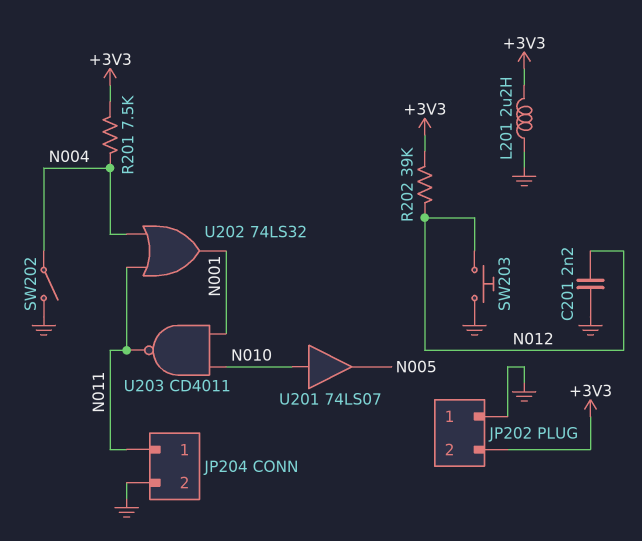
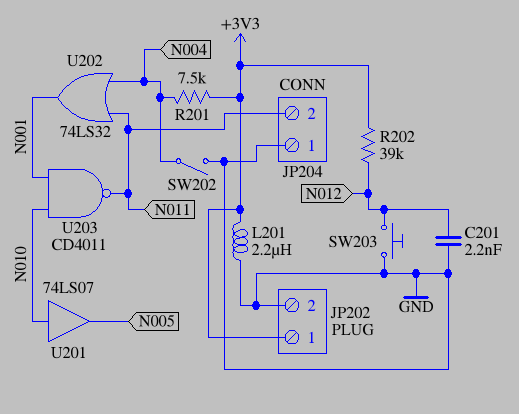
JP202 pin 1: GND -> +3V3
JP202 pin 2: +3V3 -> GND
JP204 pin 1: N011 -> GND
JP204 pin 2: GND -> N011

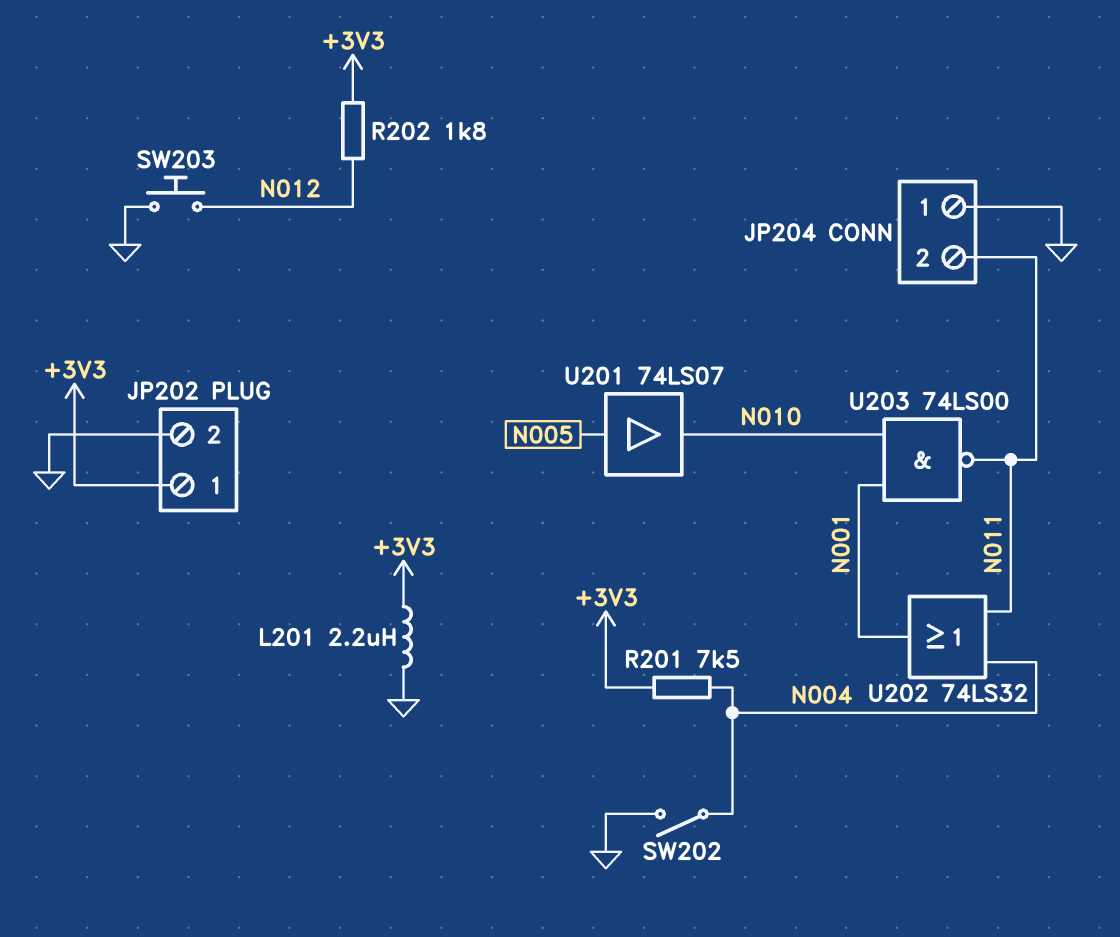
C201: 2.2nF (GND, N012) -> none
R202: 39k (+3V3, N012) -> 1.8k (+3V3, N012)
U201: buffer 74LS07 (in N010, out N005) -> buffer 74LS07 (in N005, out N010)
U203: NAND CD4011 (in N001, in N010, out N011) -> NAND 74LS00 (in N001, in N010, out N011)

